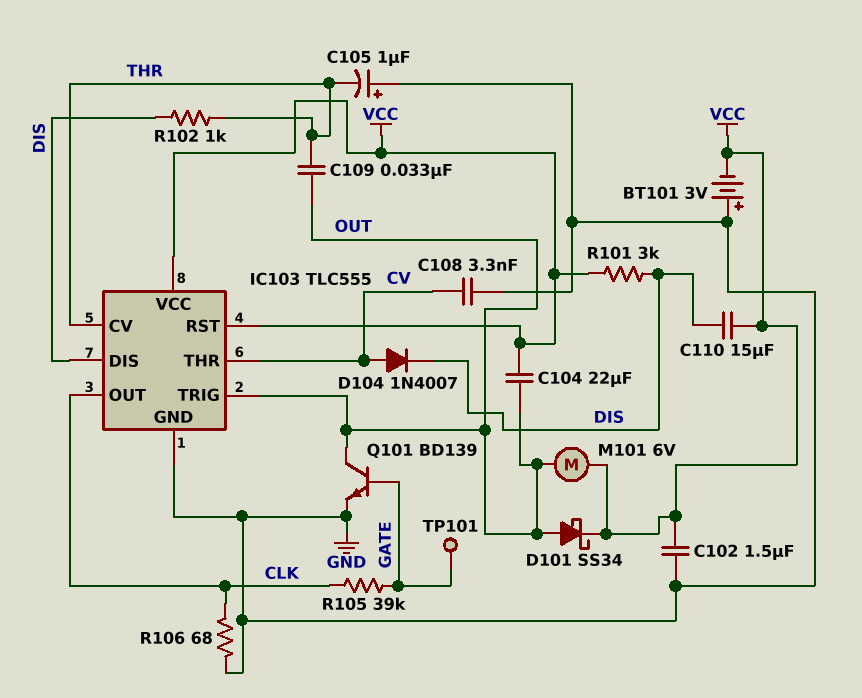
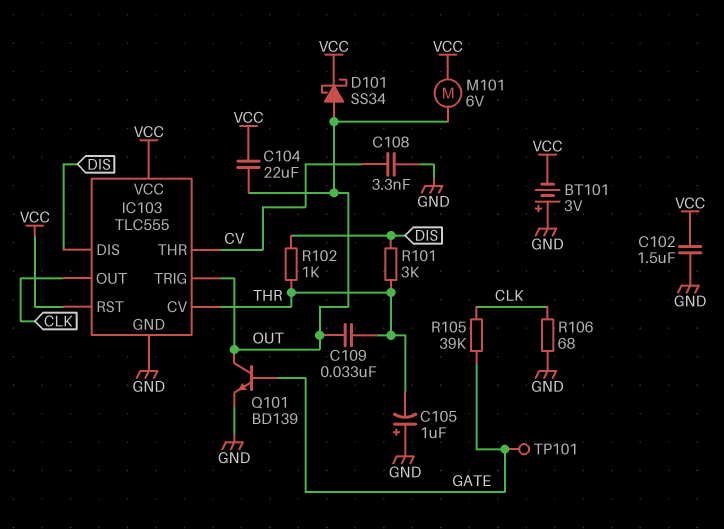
C110: 15uF (DIS, VCC) -> none
D104: diode 1N4007 (A CV, K DIS) -> none
R101: 3k (DIS, VCC) -> 3k (DIS, THR)

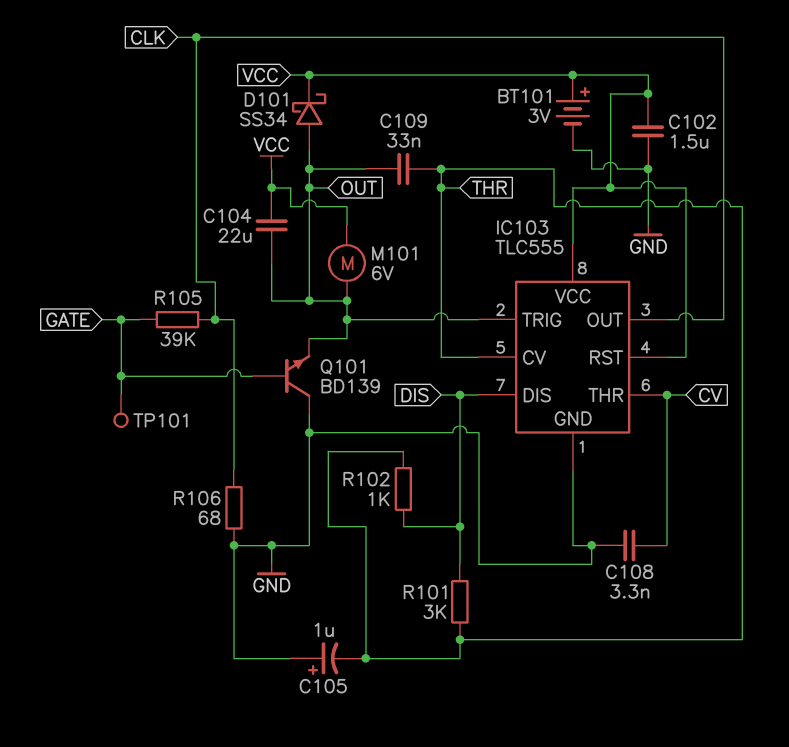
BT101: 3V (plus GND, minus VCC) -> 3V (plus VCC, minus GND)
Q101: NPN BD139 (B GATE, C OUT, E GND) -> NPN BD139 (B GATE, C GND, E OUT)

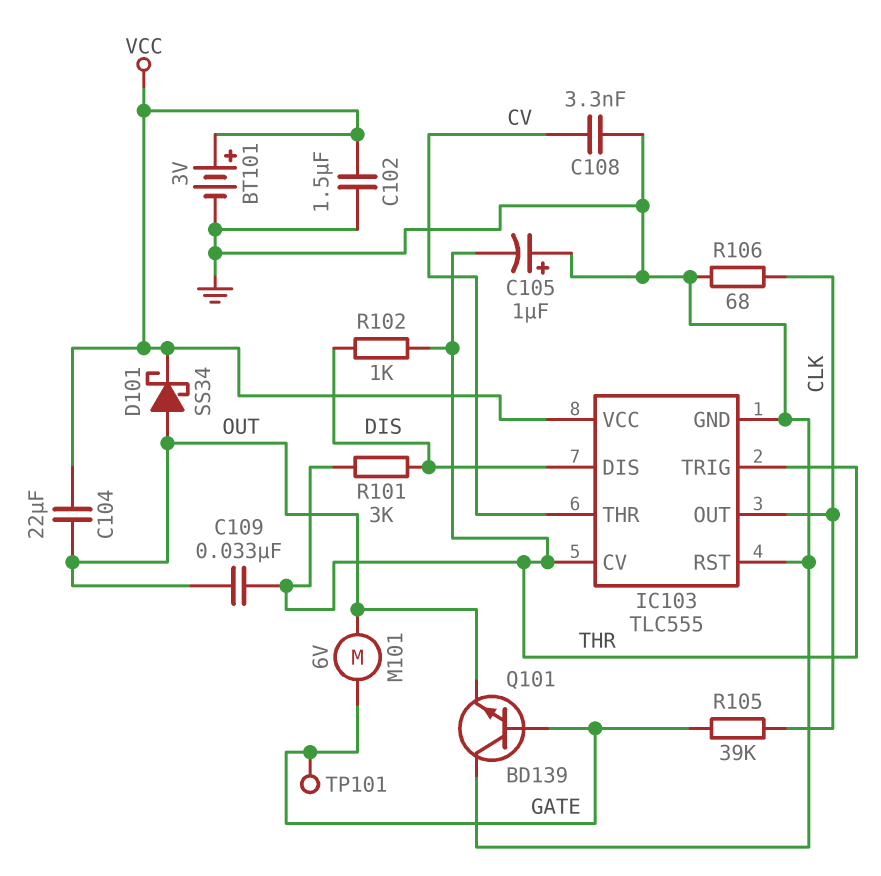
IC103 pin RST: VCC -> GND
IC103 pin TRIG: OUT -> THR
M101: motor 6V (OUT, VCC) -> motor 6V (GATE, OUT)

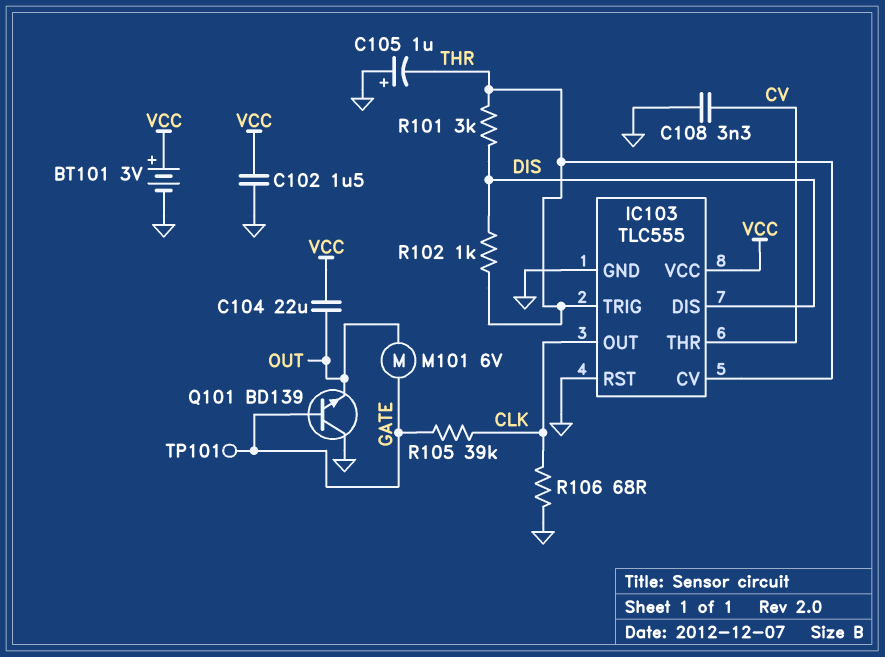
C109: 33nF (OUT, THR) -> none
D101: schottky SS34 (A OUT, K VCC) -> none

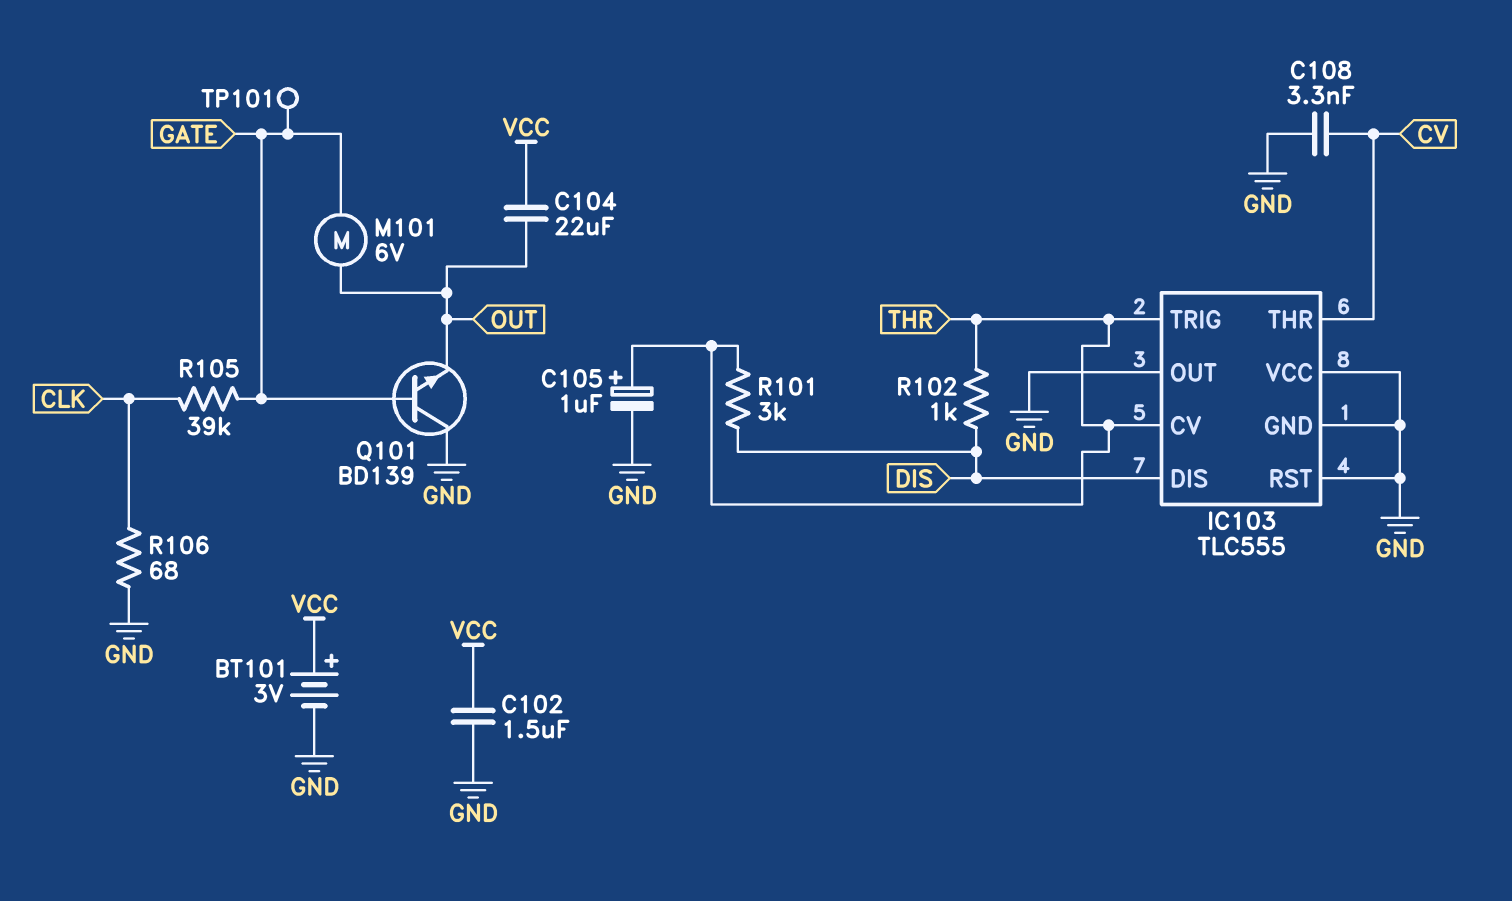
C105: 1uF (plus GND, minus THR) -> 1uF (plus THR, minus GND)
IC103 pin OUT: CLK -> GND
IC103 pin VCC: VCC -> GND

